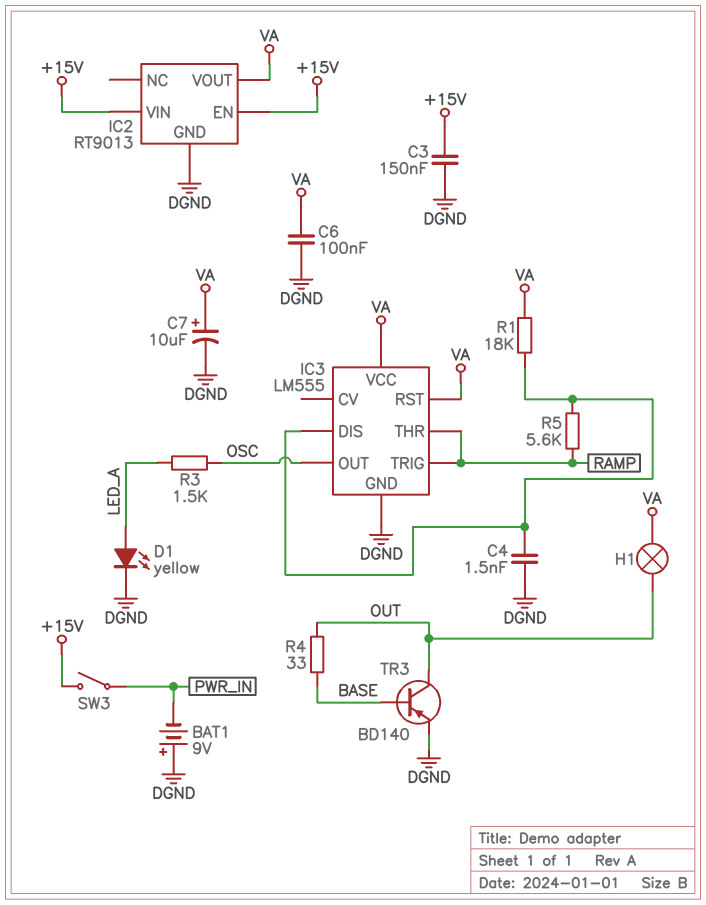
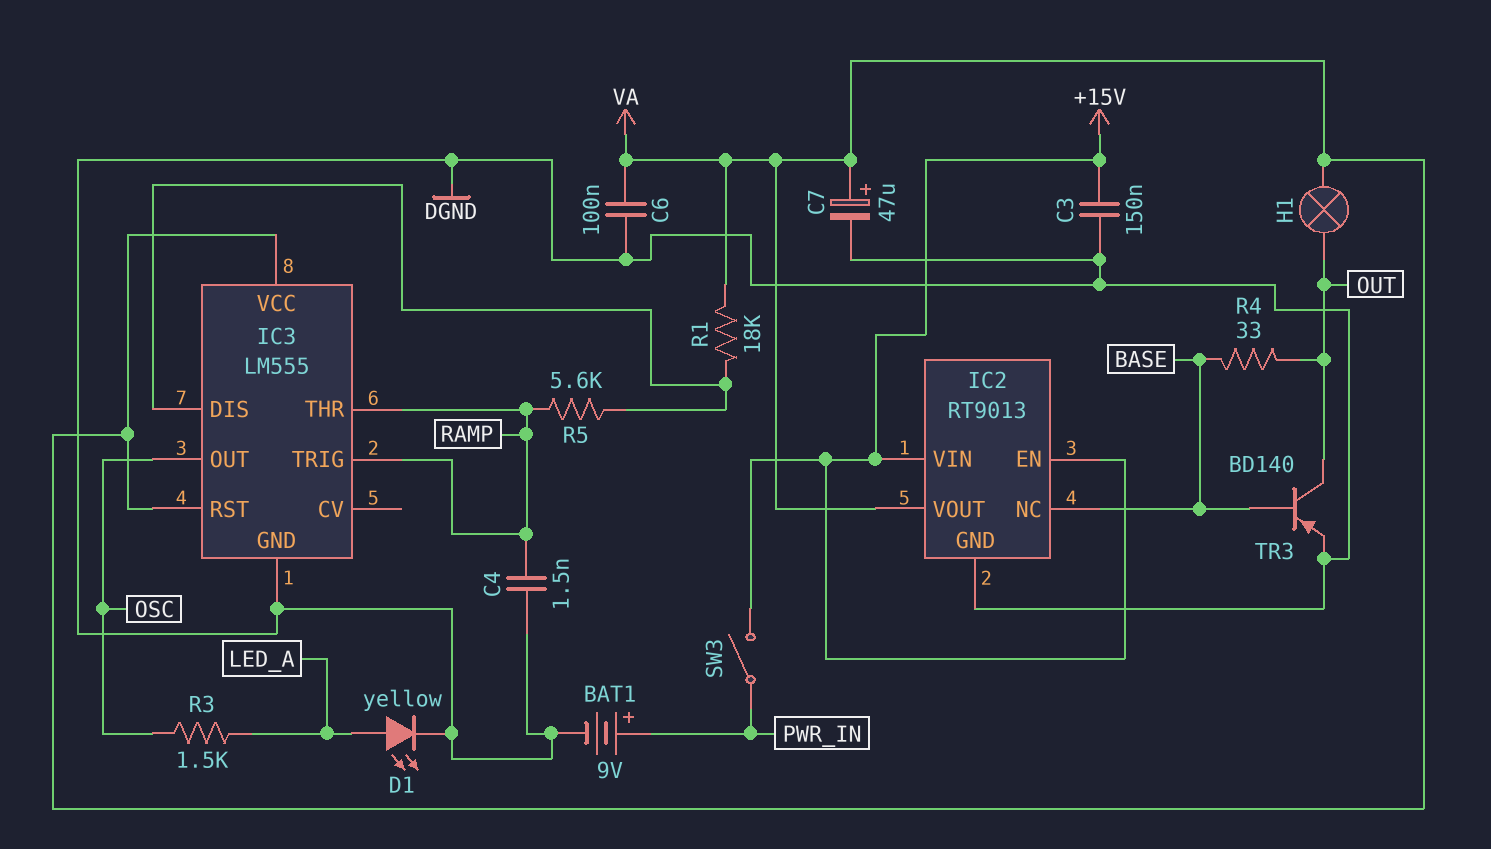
BAT1: 9V (plus DGND, minus PWR_IN) -> 9V (plus PWR_IN, minus DGND)
C4: 1.5nF (DGND, IC3/DIS) -> 1.5nF (DGND, RAMP)
C7: 10uF (plus VA, minus DGND) -> 47uF (plus VA, minus DGND)
IC2 pin NC: none -> BASE

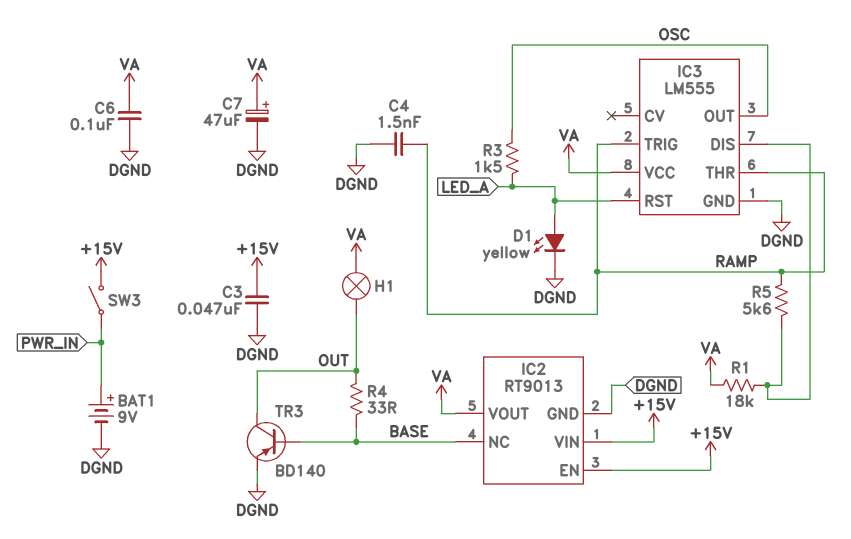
C3: 150nF (+15V, DGND) -> 47nF (+15V, DGND)
IC3 pin RST: VA -> LED_A

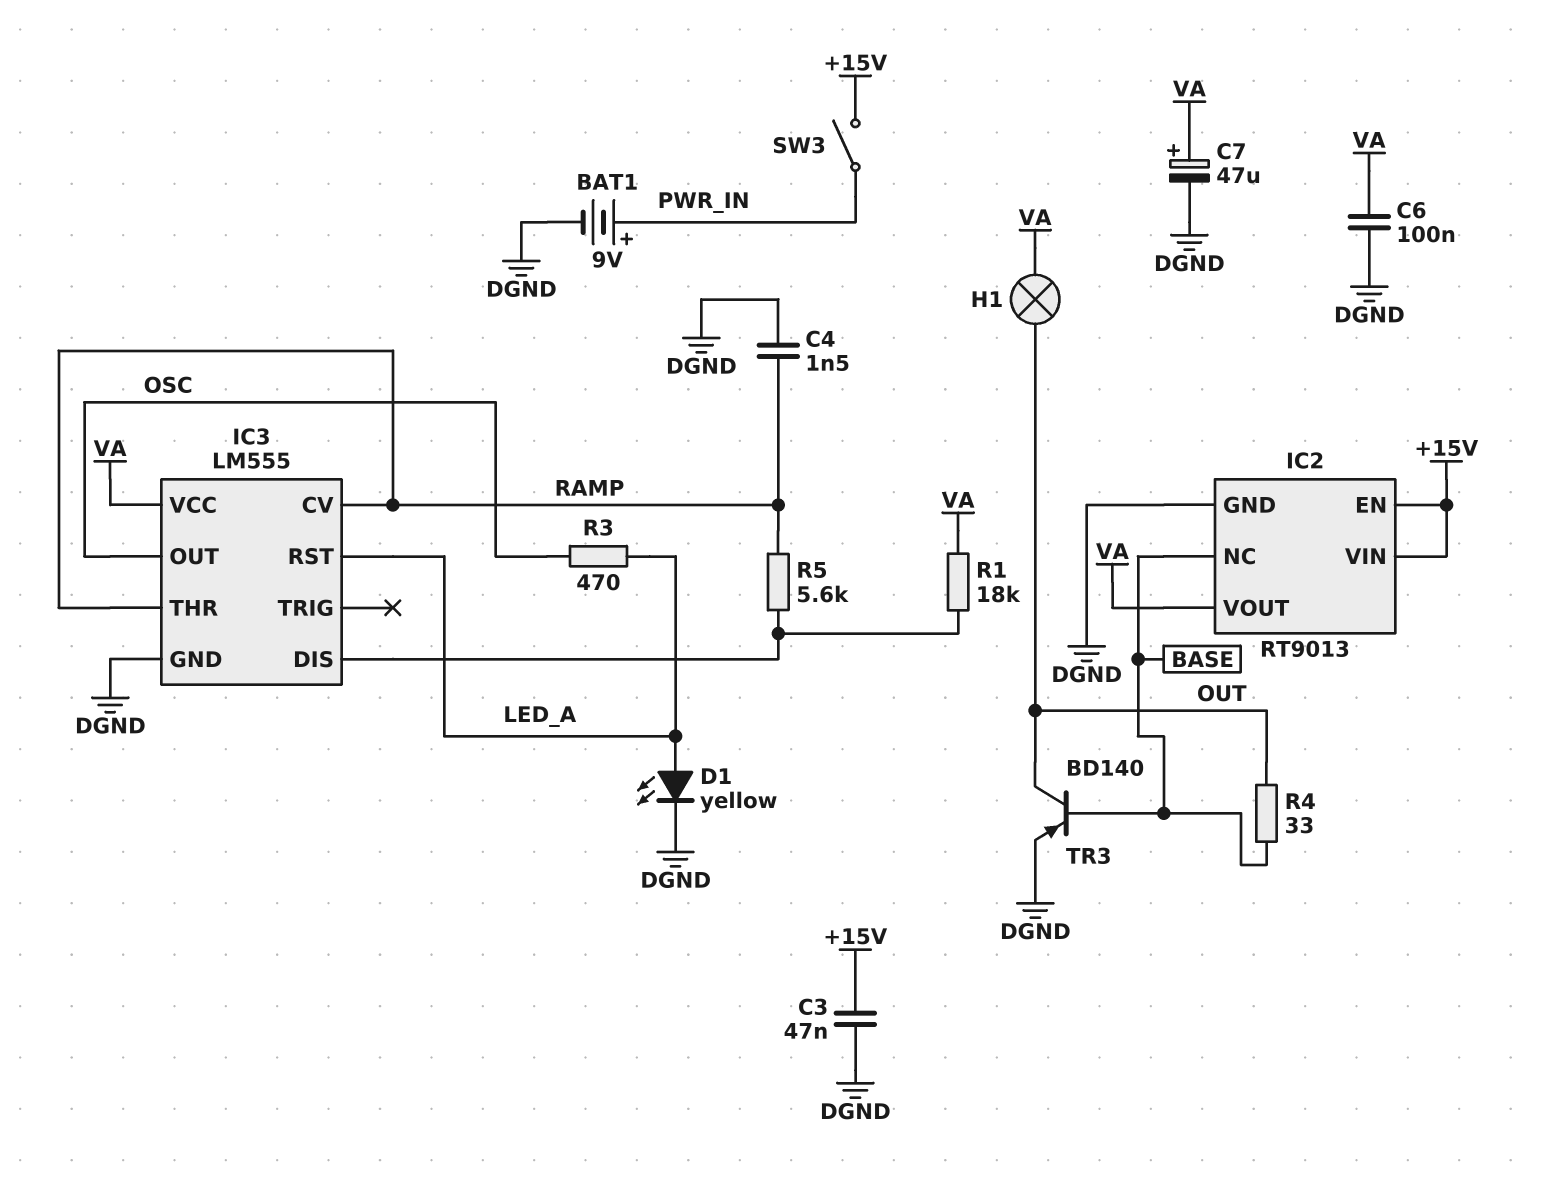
IC3 pin CV: none -> RAMP
IC3 pin TRIG: RAMP -> none
R3: 1.5k (LED_A, OSC) -> 470 (LED_A, OSC)

